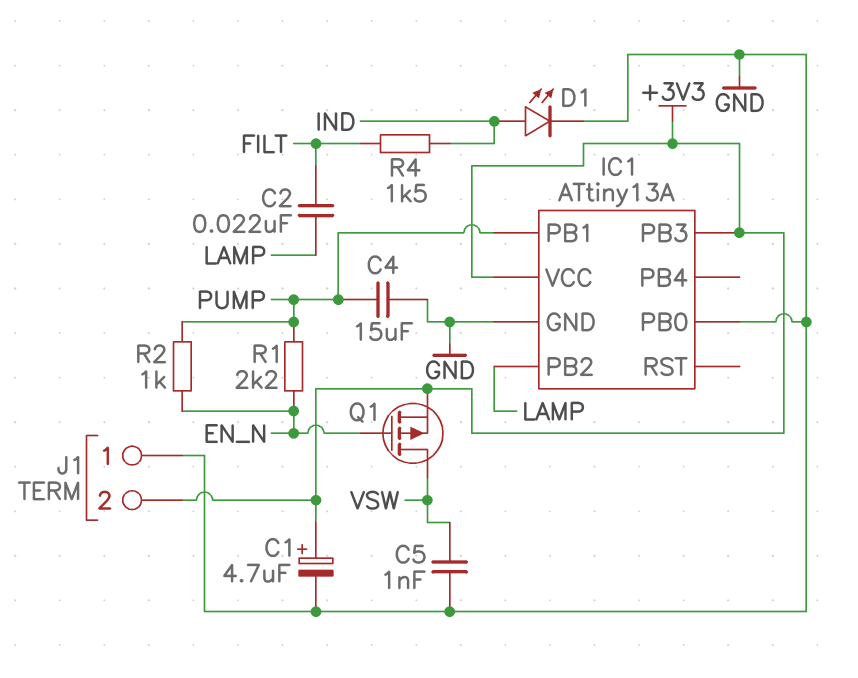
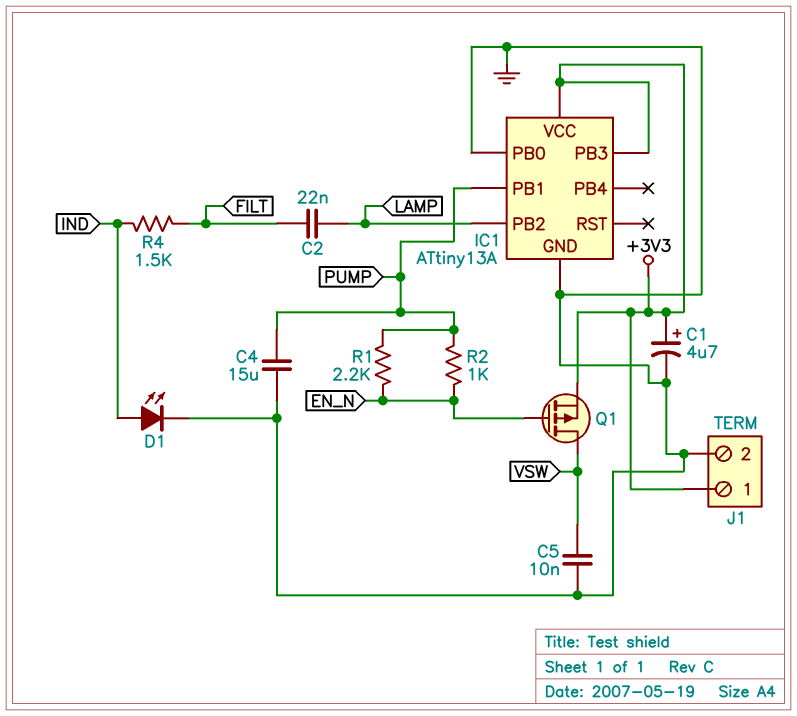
C5: 1nF (GND, VSW) -> 10nF (GND, VSW)
J1 pin 1: GND -> +3V3
J1 pin 2: +3V3 -> GND

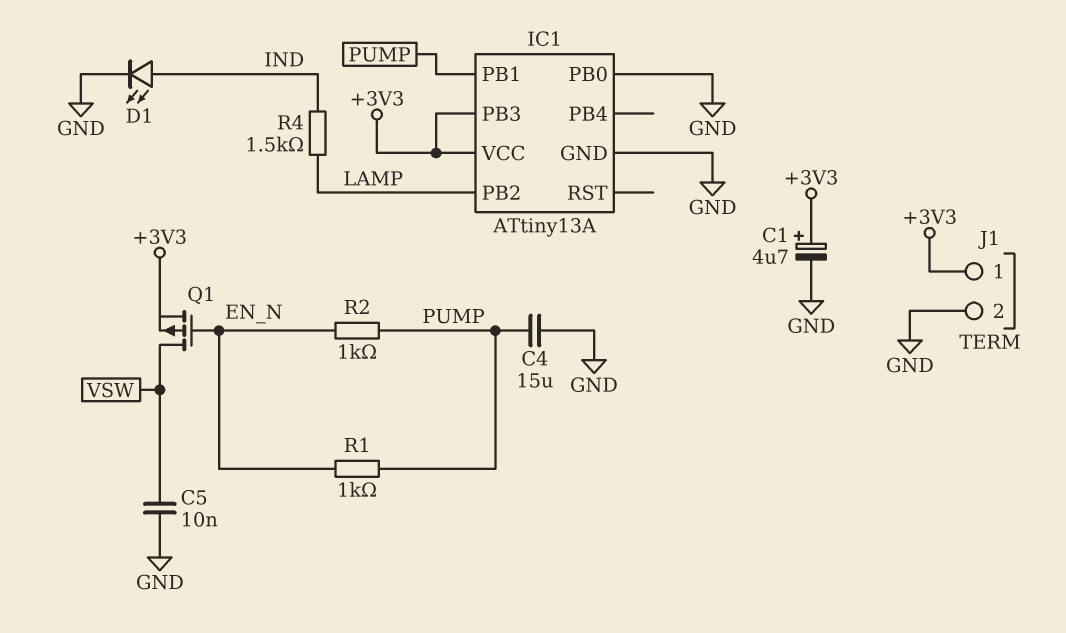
C2: 22nF (FILT, LAMP) -> none
R1: 2.2k (EN_N, PUMP) -> 1k (EN_N, PUMP)
R4: 1.5k (FILT, IND) -> 1.5k (IND, LAMP)

